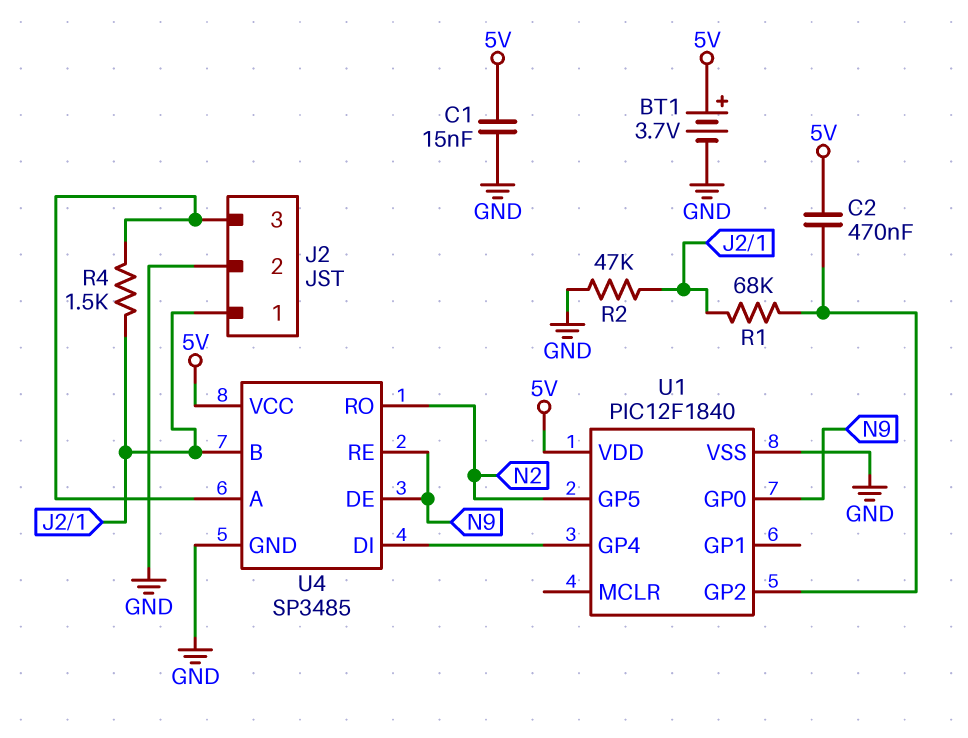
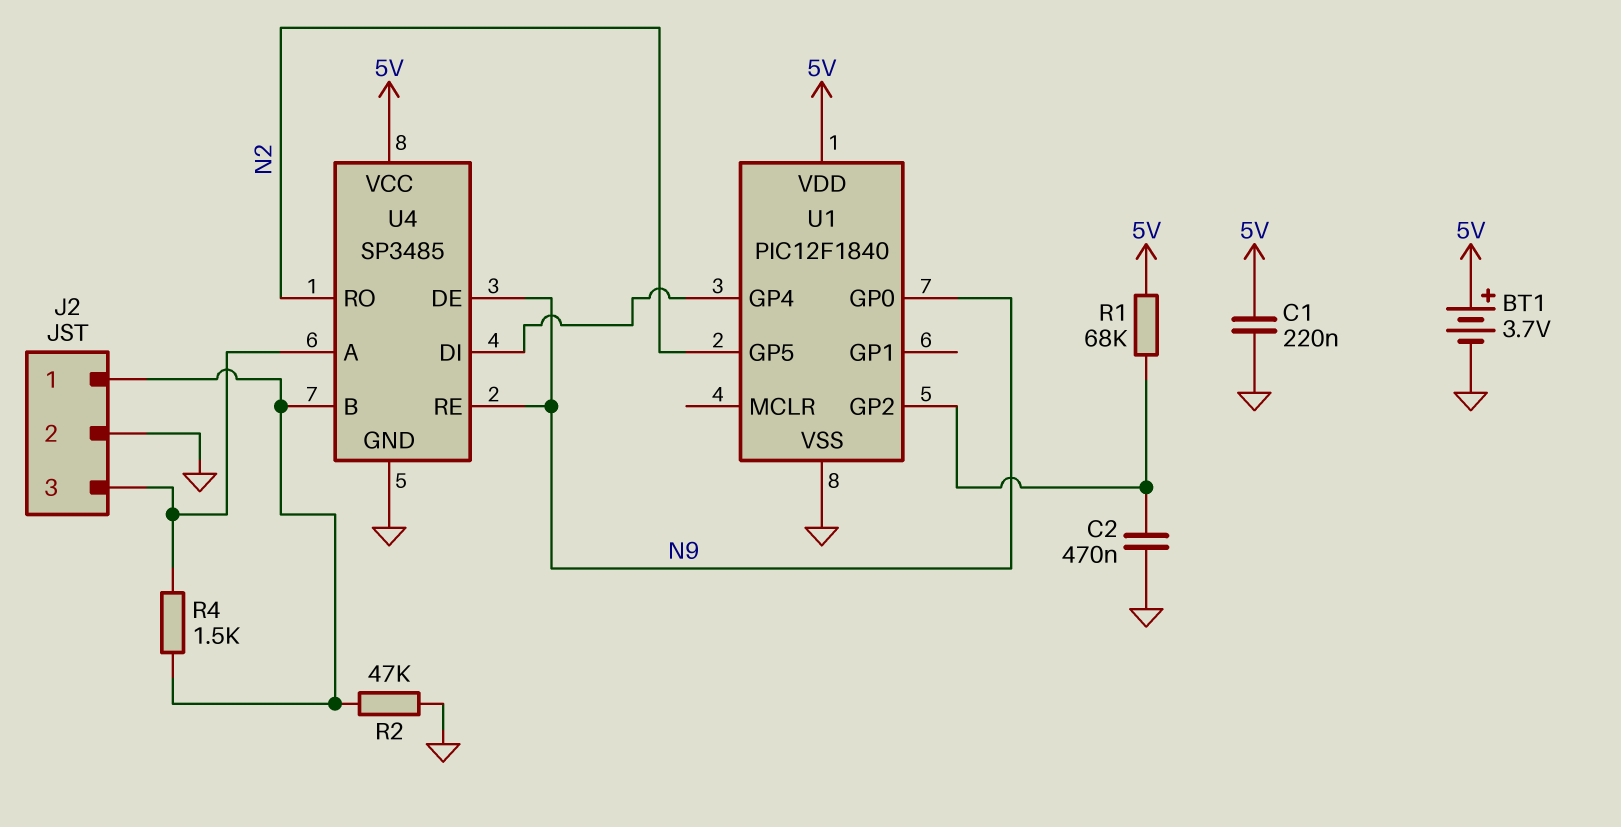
C1: 15nF (5V, GND) -> 220nF (5V, GND)
C2: 470nF (5V, U1/GP2) -> 470nF (GND, U1/GP2)
R1: 68k (J2/1, U1/GP2) -> 68k (5V, U1/GP2)

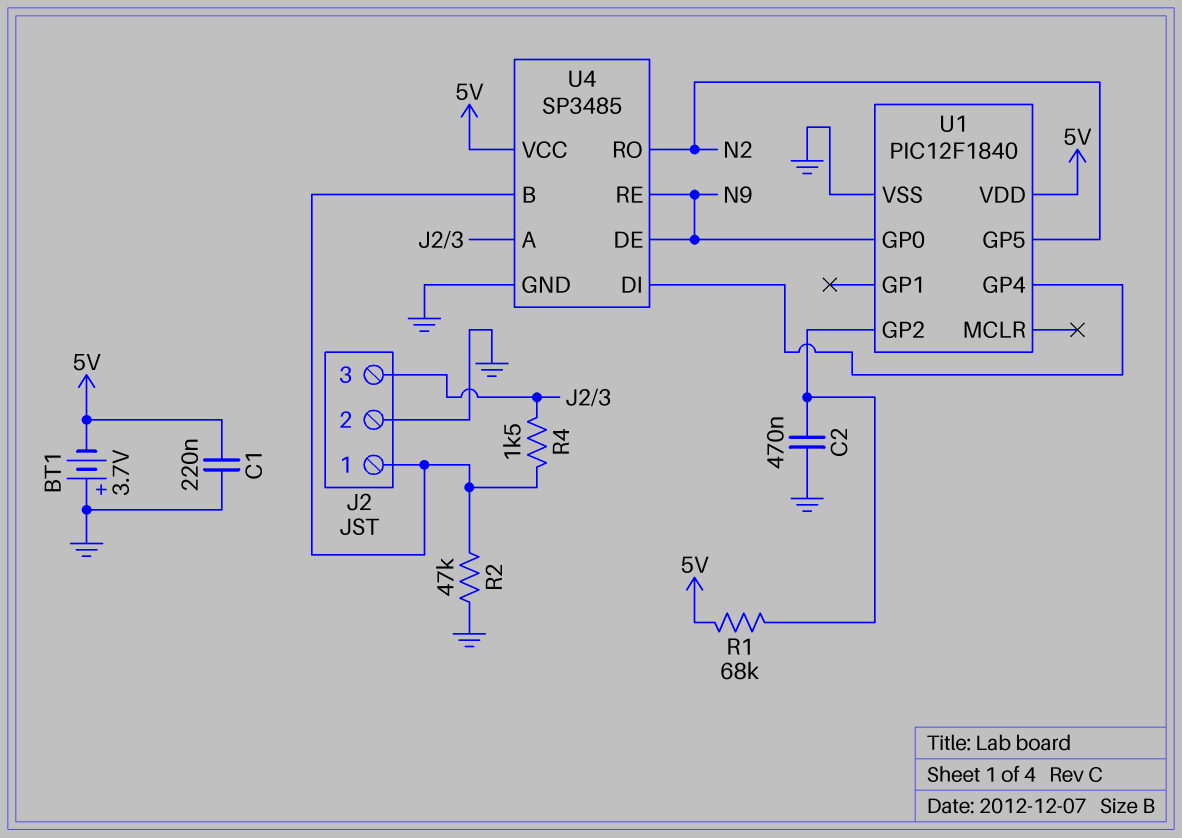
BT1: 3.7V (plus 5V, minus GND) -> 3.7V (plus GND, minus 5V)

